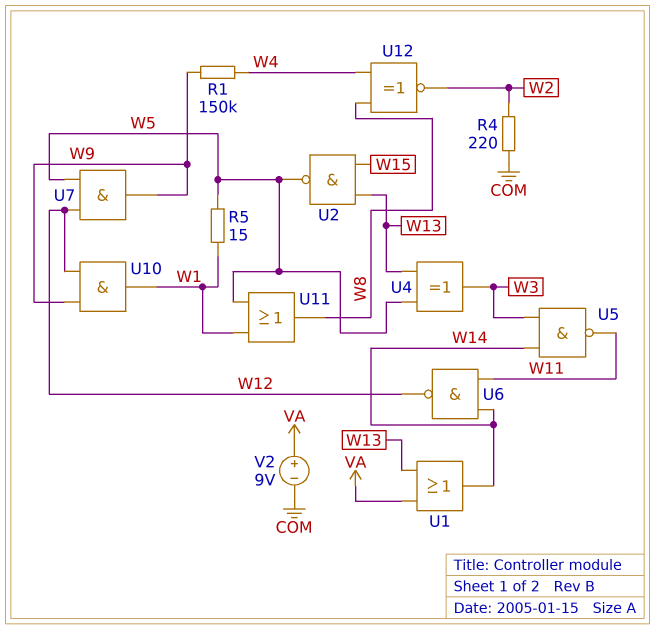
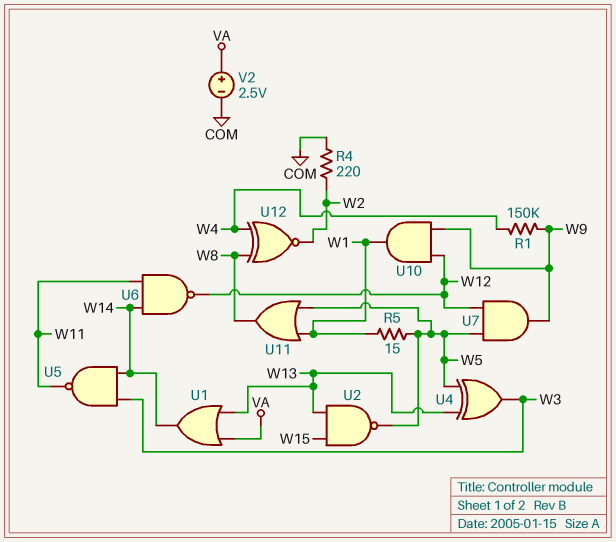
V2: 9V (plus VA, minus COM) -> 2.5V (plus VA, minus COM)

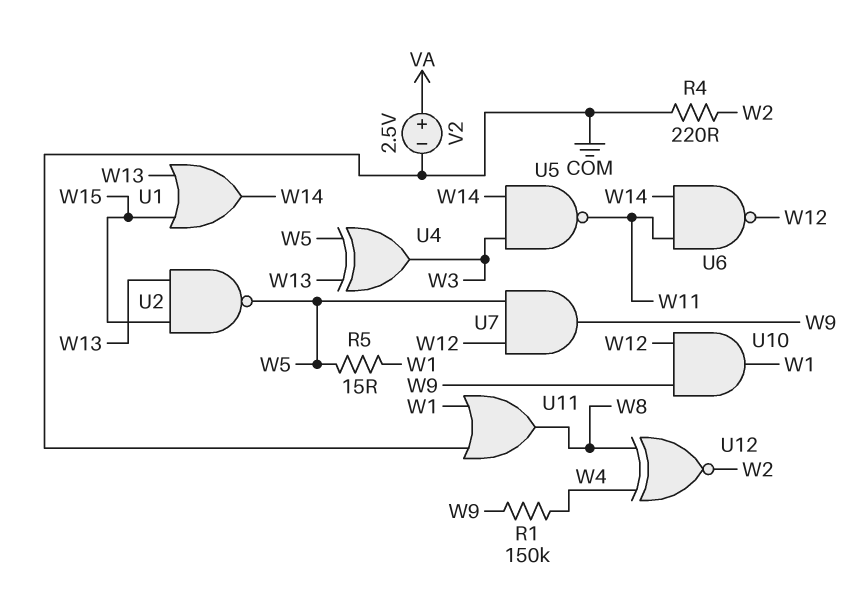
U1: OR (in VA, in W13, out W14) -> OR (in W13, in W15, out W14)
U11: OR (in W1, in W5, out W8) -> OR (in COM, in W1, out W8)

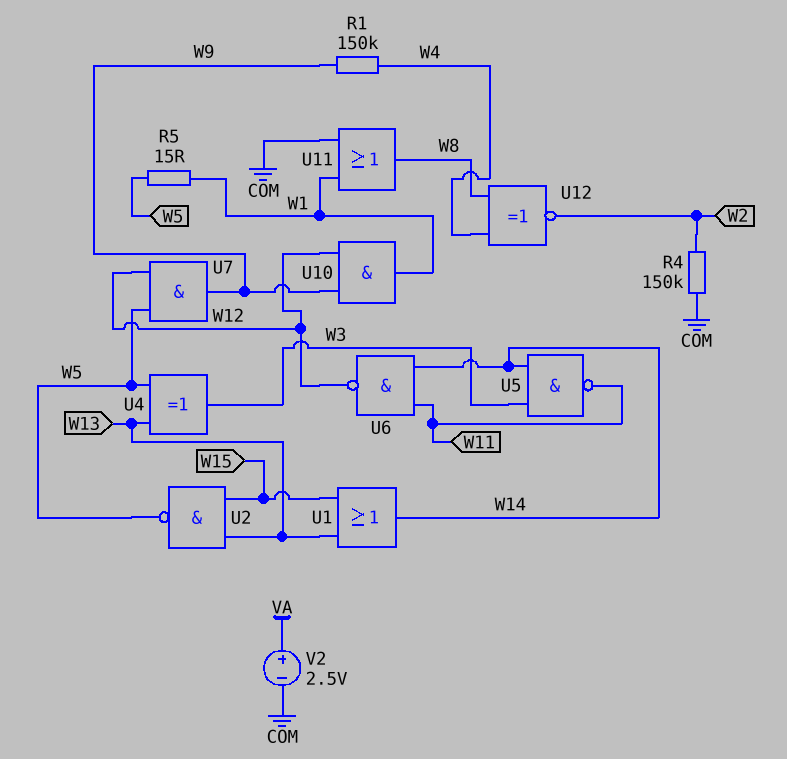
R4: 220 (COM, W2) -> 150k (COM, W2)

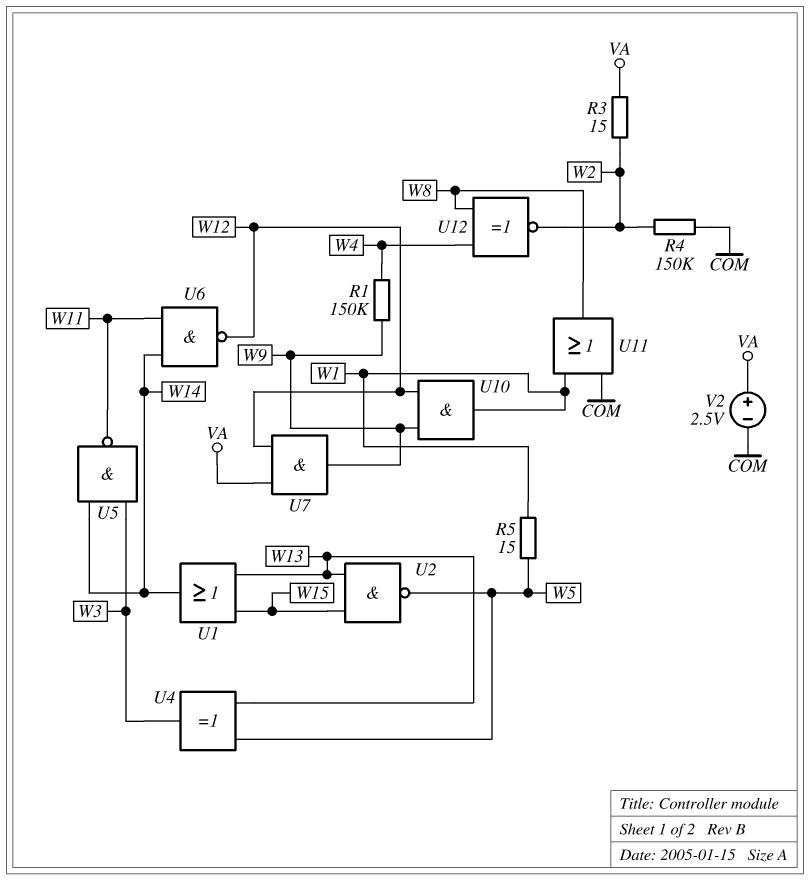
R3: none -> 15 (VA, W2)
U7: AND (in W5, in W12, out W9) -> AND (in VA, in W12, out W9)

